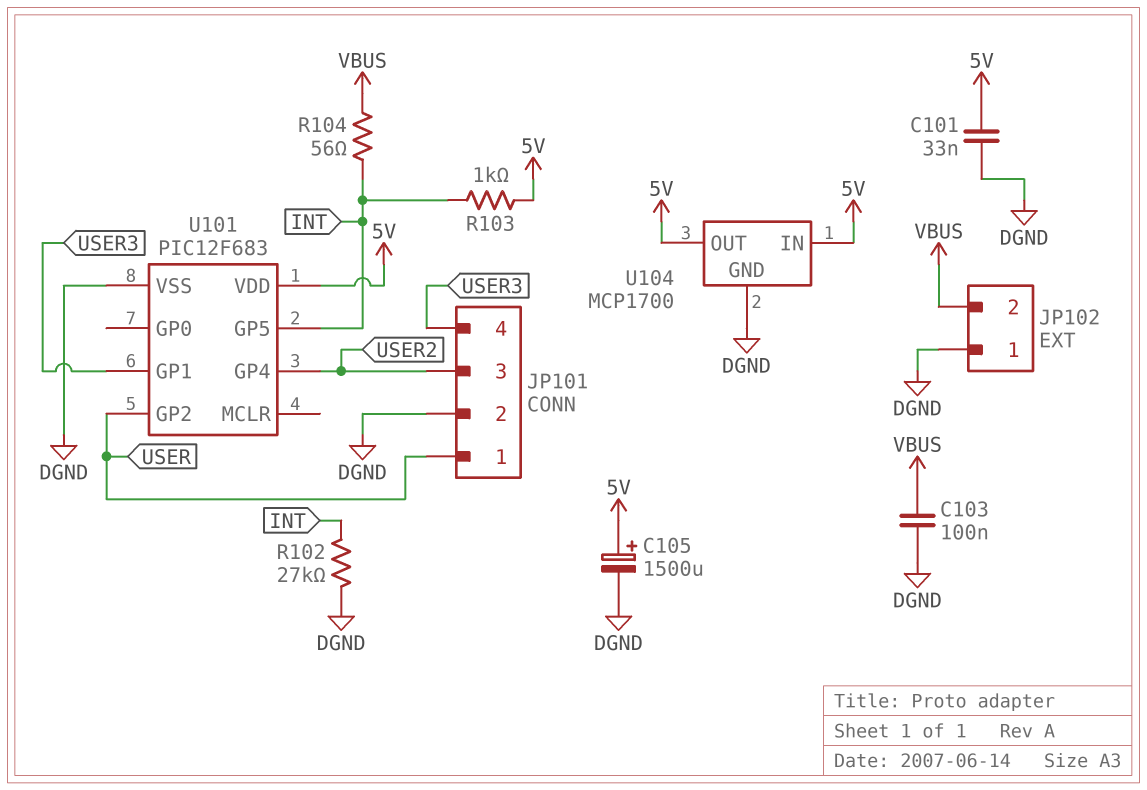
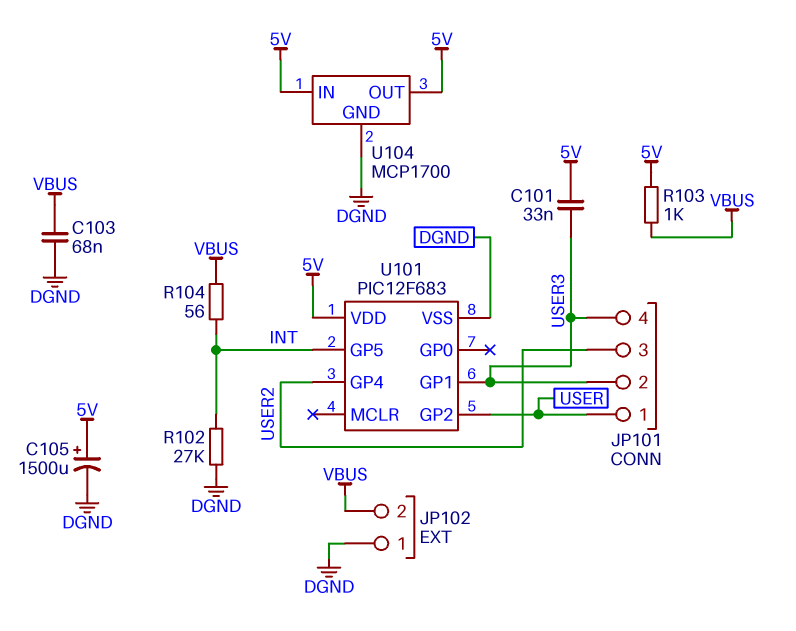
C101: 33nF (5V, DGND) -> 33nF (5V, USER3)
C103: 100nF (DGND, VBUS) -> 68nF (DGND, VBUS)
JP101 pin 2: DGND -> USER3
R103: 1k (5V, INT) -> 1k (5V, VBUS)

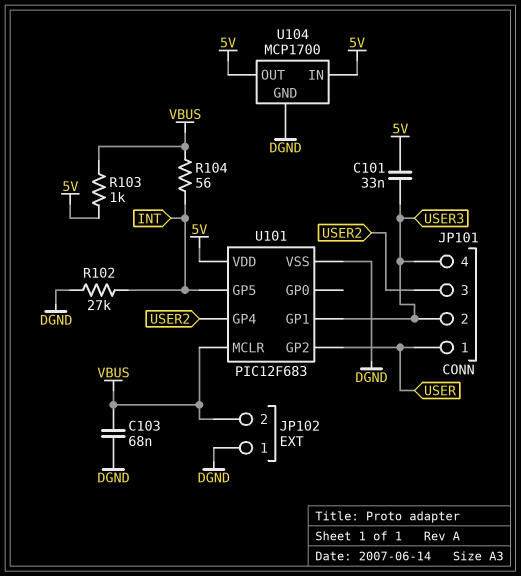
C105: 1500uF (plus 5V, minus DGND) -> none
U101 pin MCLR: none -> VBUS

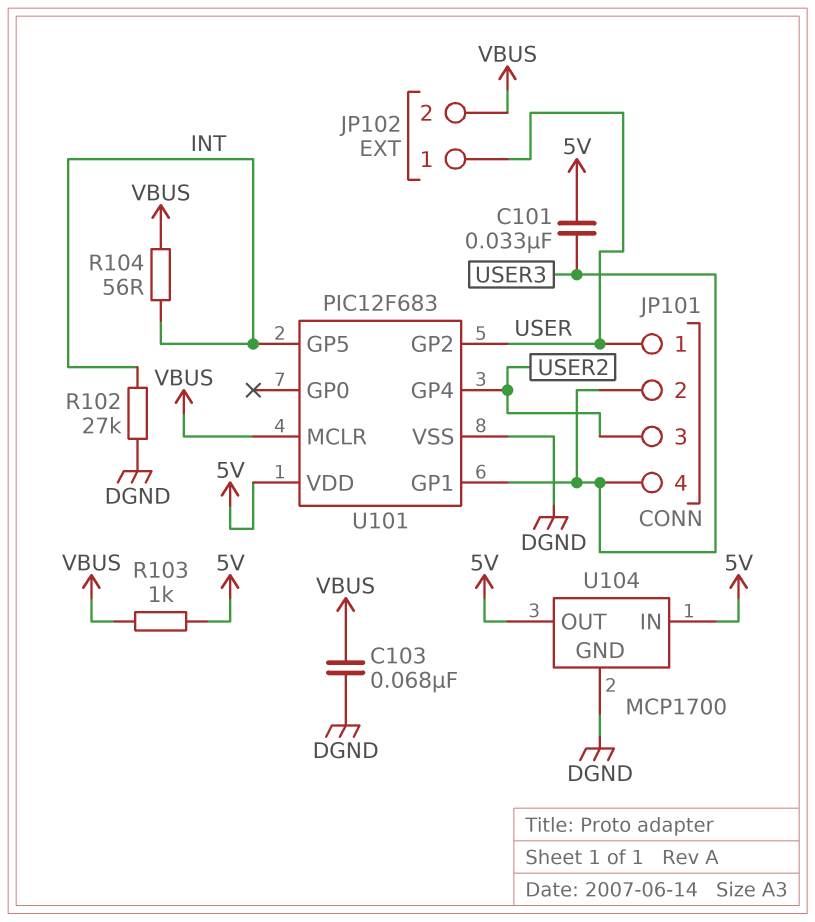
JP102 pin 1: DGND -> USER

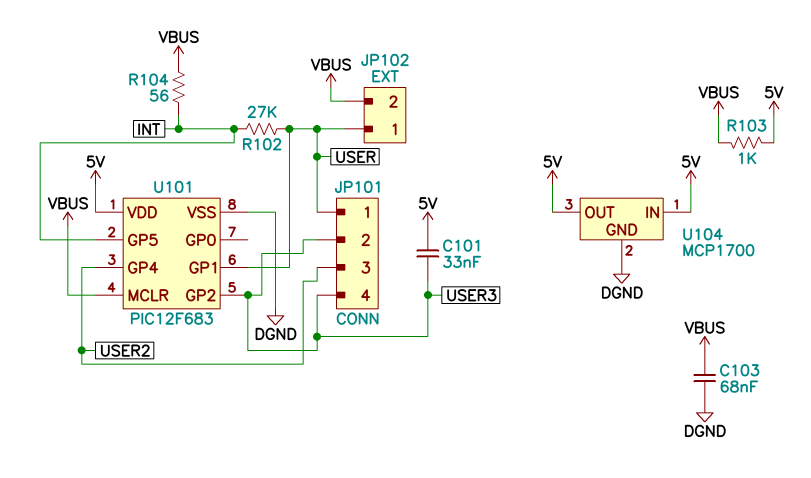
R102: 27k (DGND, INT) -> 27k (INT, USER)
U101 pin GP1: USER3 -> USER
U101 pin GP2: USER -> USER3

